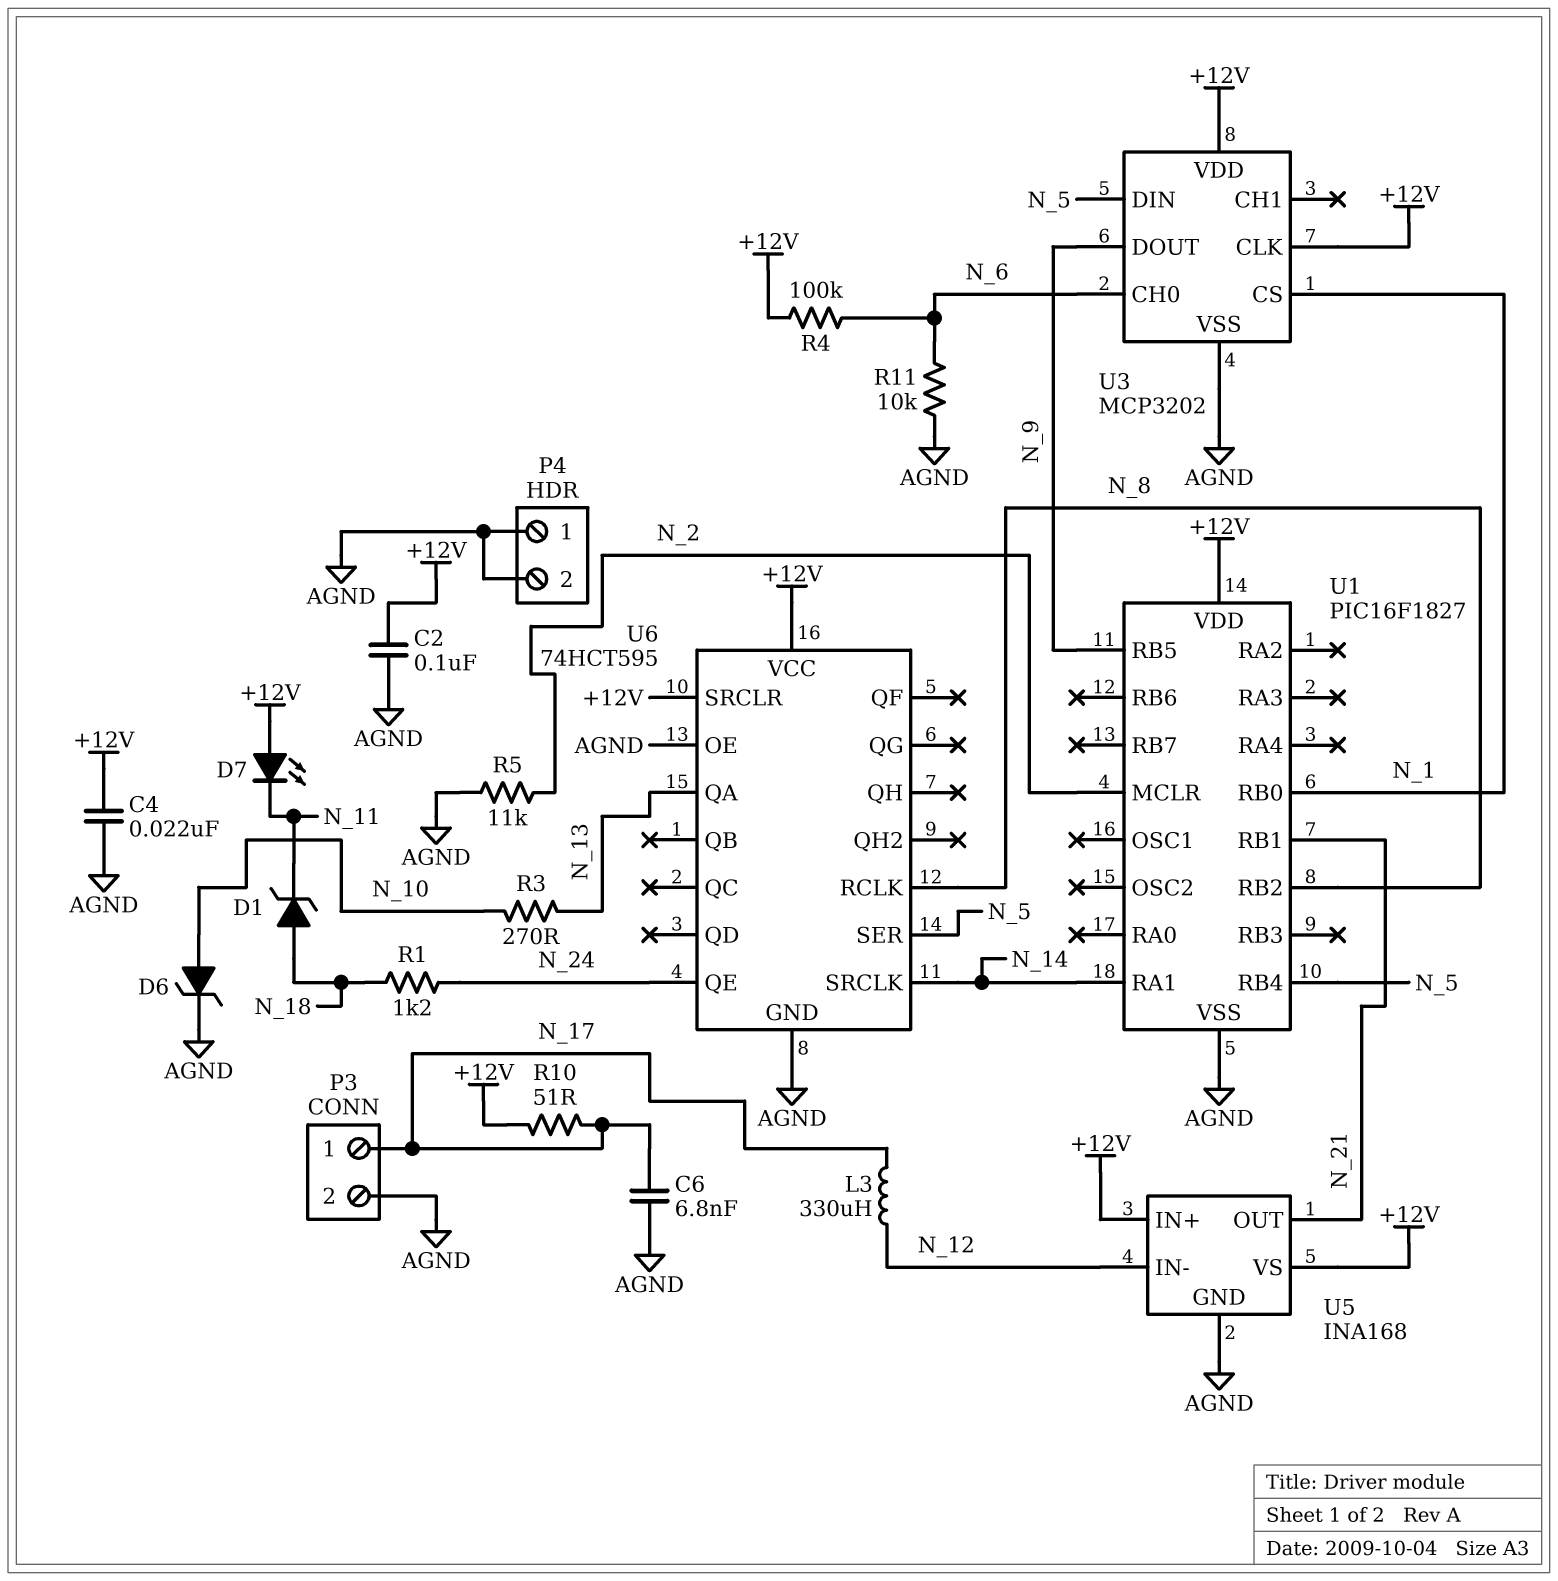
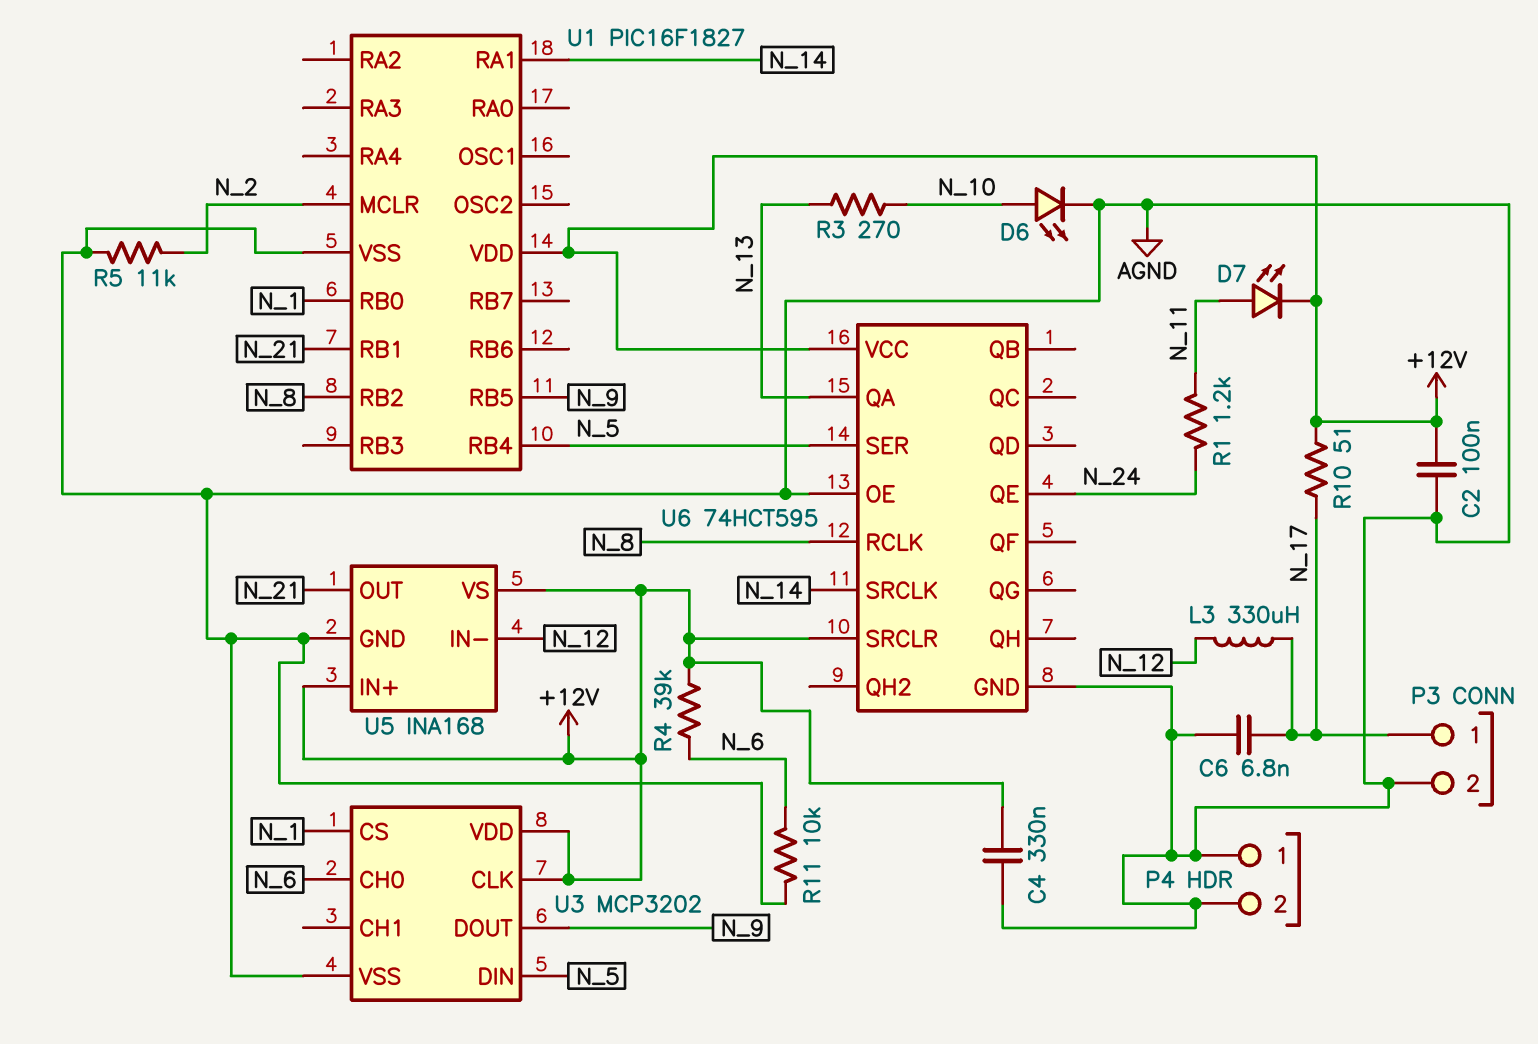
C4: 22nF (+12V, AGND) -> 330nF (+12V, AGND)
D1: zener (A N_18, K N_11) -> none
D6: zener (A N_10, K AGND) -> LED (A N_10, K AGND)
D7: LED (A +12V, K N_11) -> LED (A N_11, K +12V)
R1: 1.2k (N_18, N_24) -> 1.2k (N_11, N_24)
R4: 100k (+12V, N_6) -> 39k (+12V, N_6)

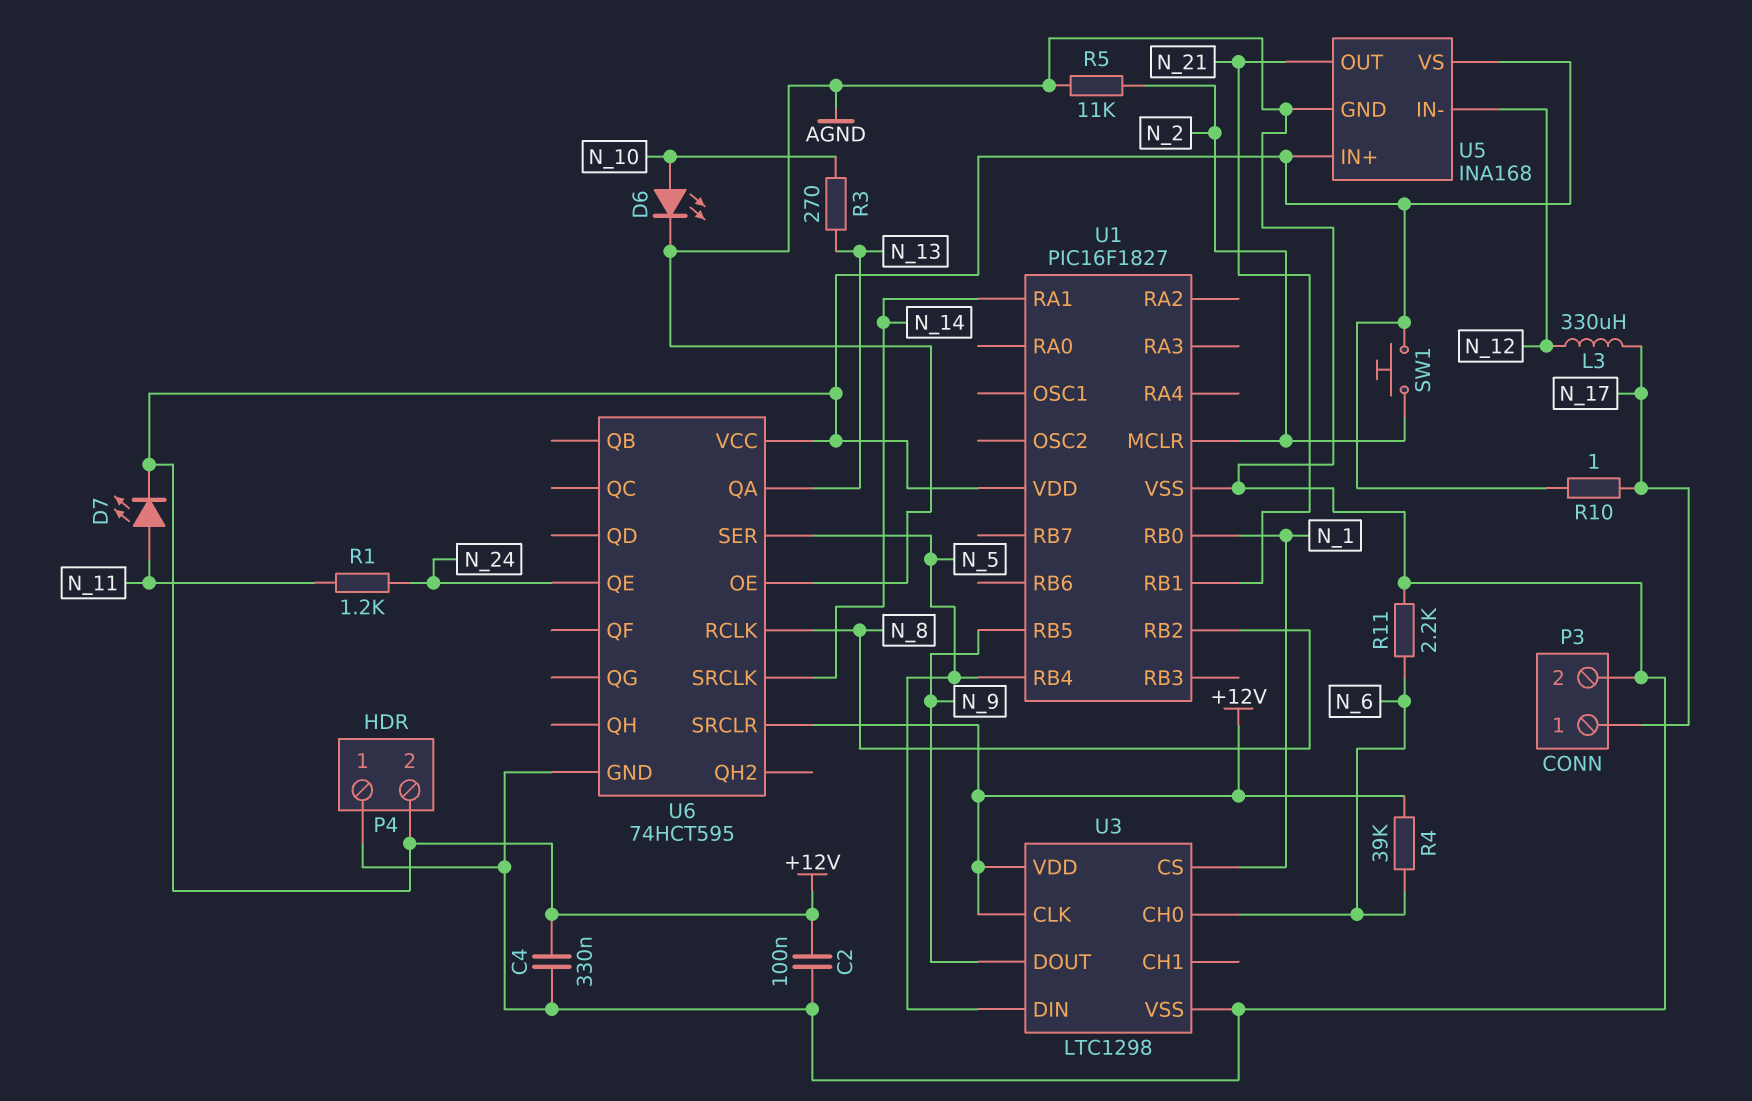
C6: 6.8nF (AGND, N_17) -> none
P4 pin 2: AGND -> +12V
R10: 51 (+12V, N_17) -> 1 (+12V, N_17)
R11: 10k (AGND, N_6) -> 2.2k (AGND, N_6)
SW1: none -> button (+12V, N_2)
U3: MCP3202 -> LTC1298

